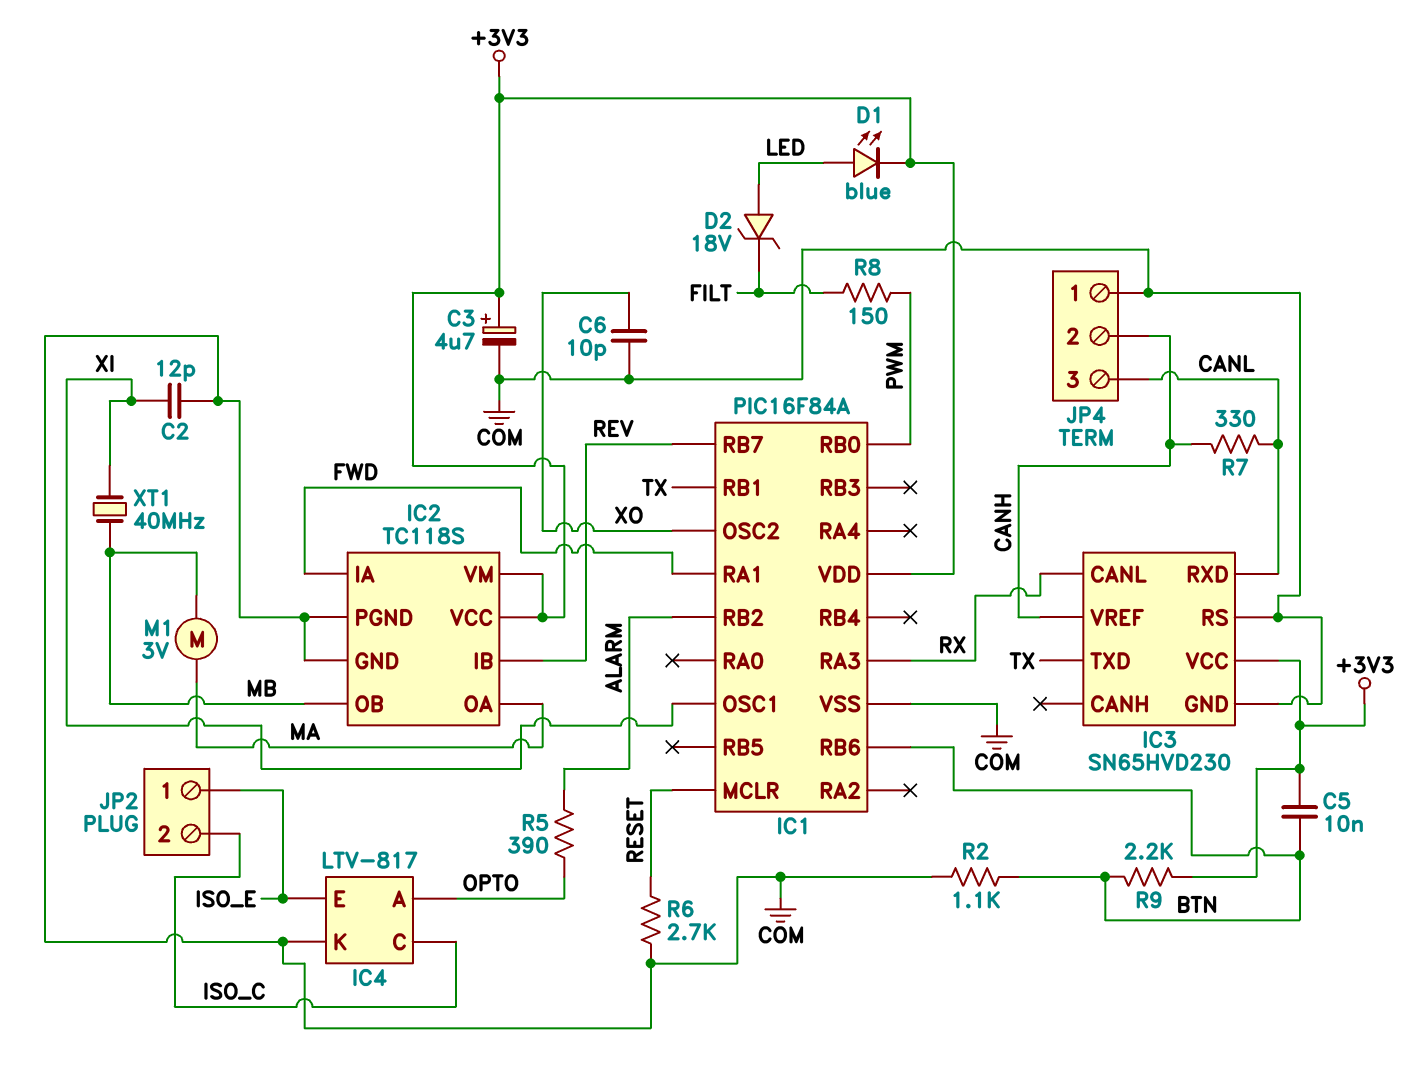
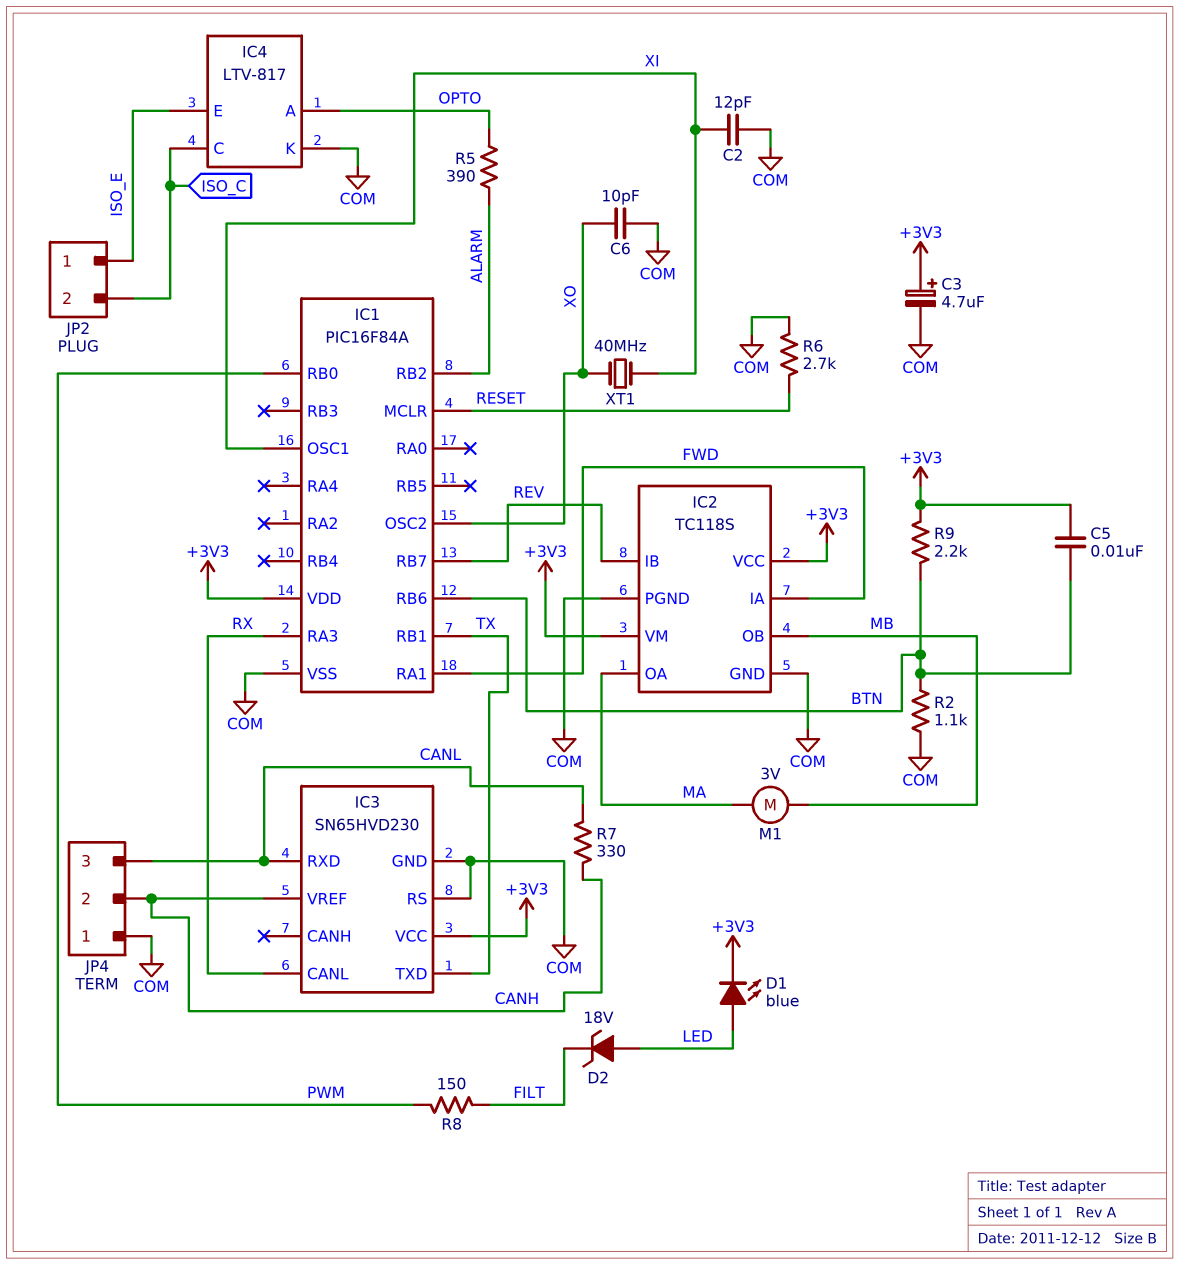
XT1: 40MHz (MB, XI) -> 40MHz (XI, XO)

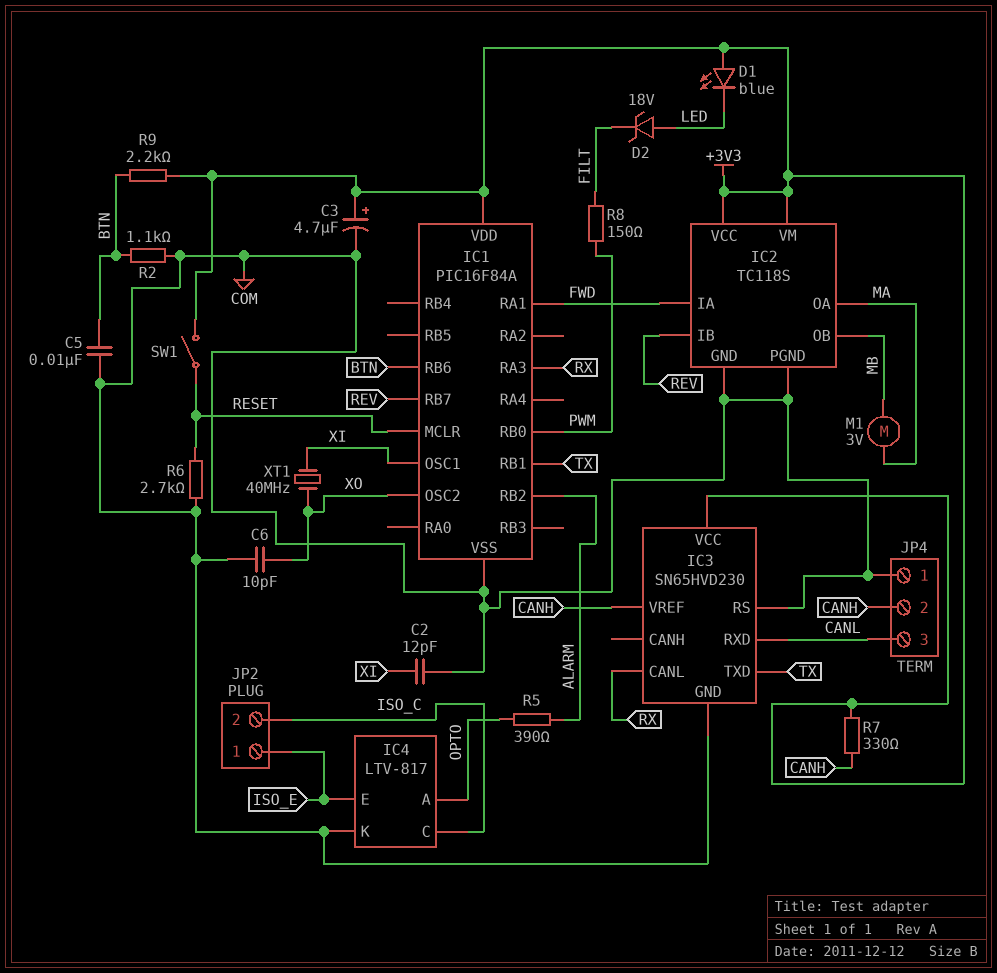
C5: 10nF (+3V3, BTN) -> 10nF (BTN, COM)
D1: LED blue (A LED, K +3V3) -> LED blue (A +3V3, K LED)
R7: 330 (CANH, CANL) -> 330 (+3V3, CANH)
SW1: none -> switch (+3V3, RESET)

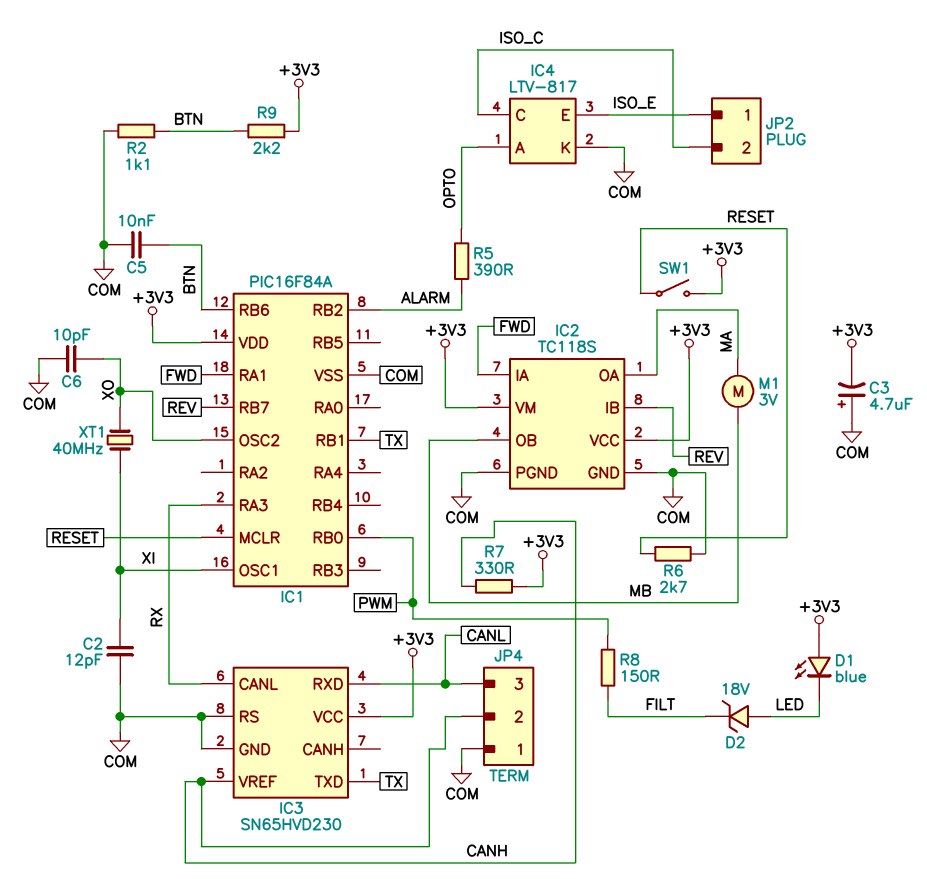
C3: 4.7uF (plus +3V3, minus COM) -> 4.7uF (plus COM, minus +3V3)

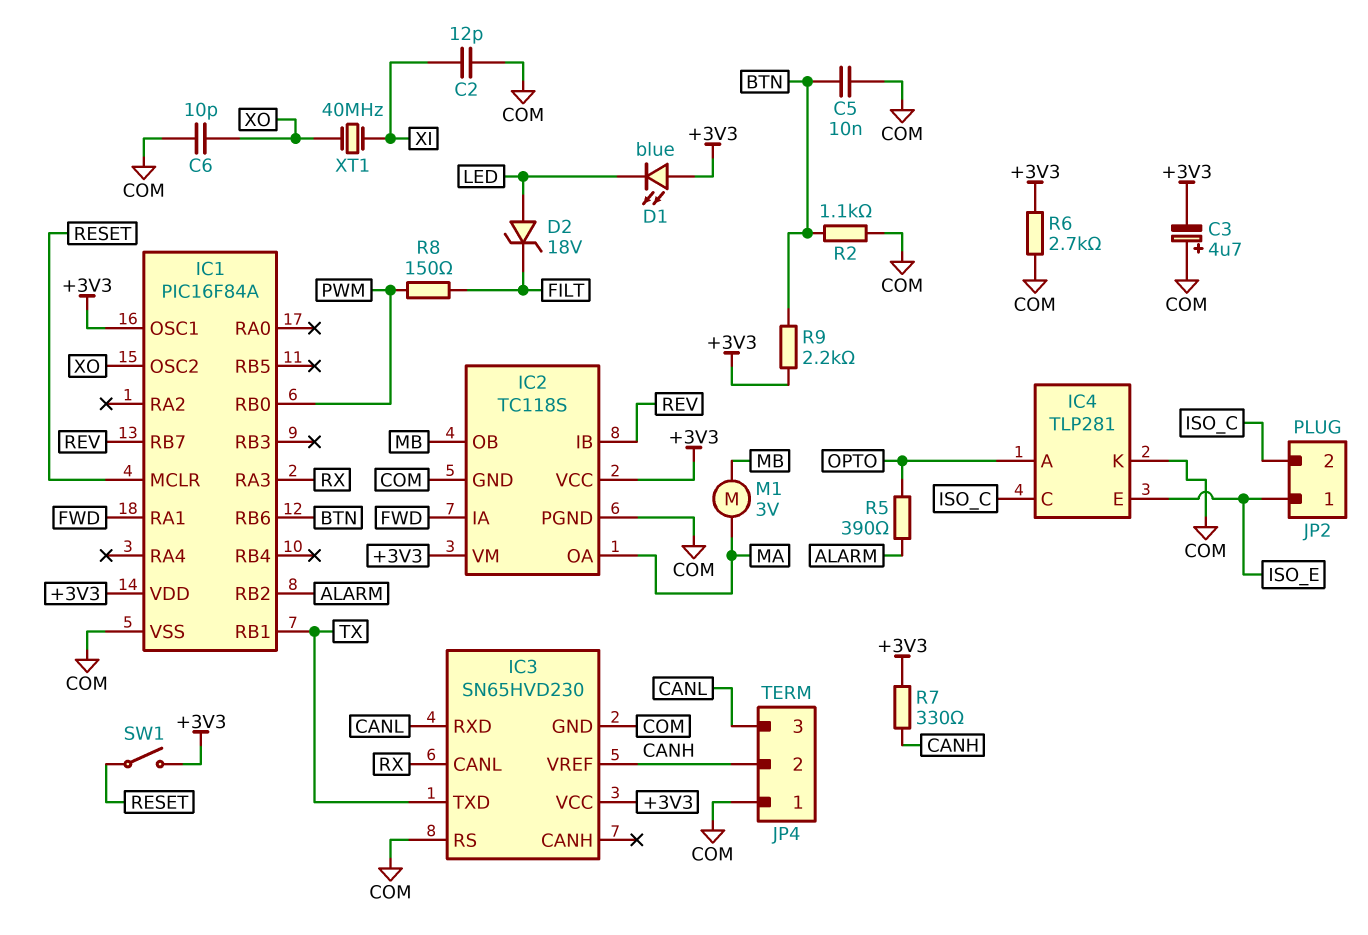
IC1 pin OSC1: XI -> +3V3
IC4: LTV-817 -> TLP281
R6: 2.7k (COM, RESET) -> 2.7k (+3V3, COM)

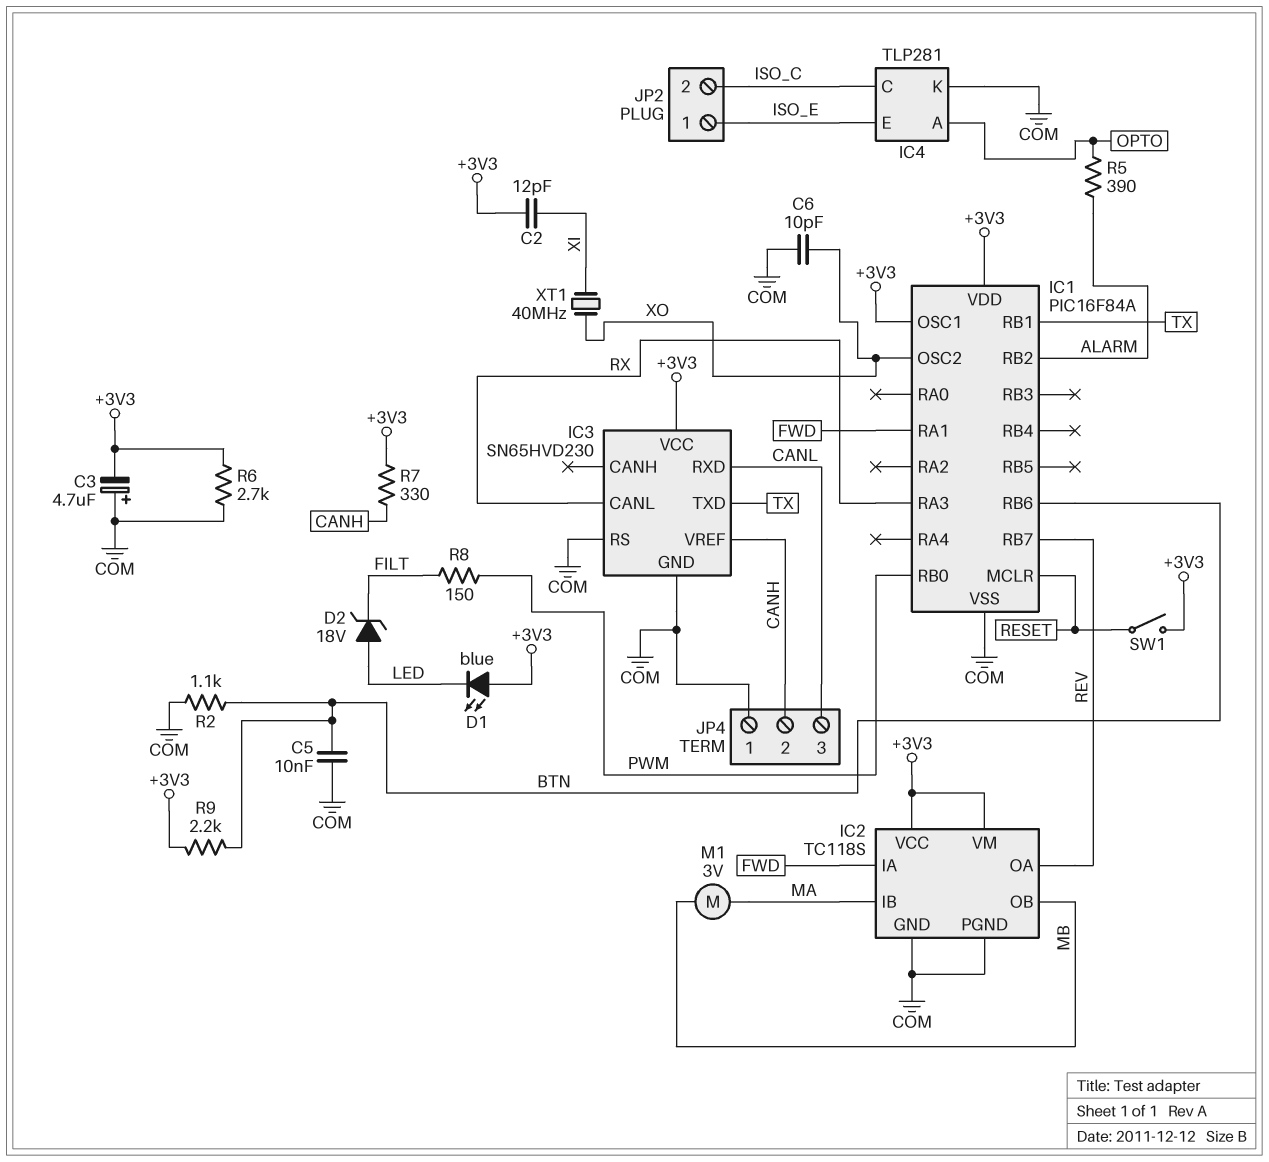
C2: 12pF (COM, XI) -> 12pF (+3V3, XI)
IC2 pin IB: REV -> MA
IC2 pin OA: MA -> REV

